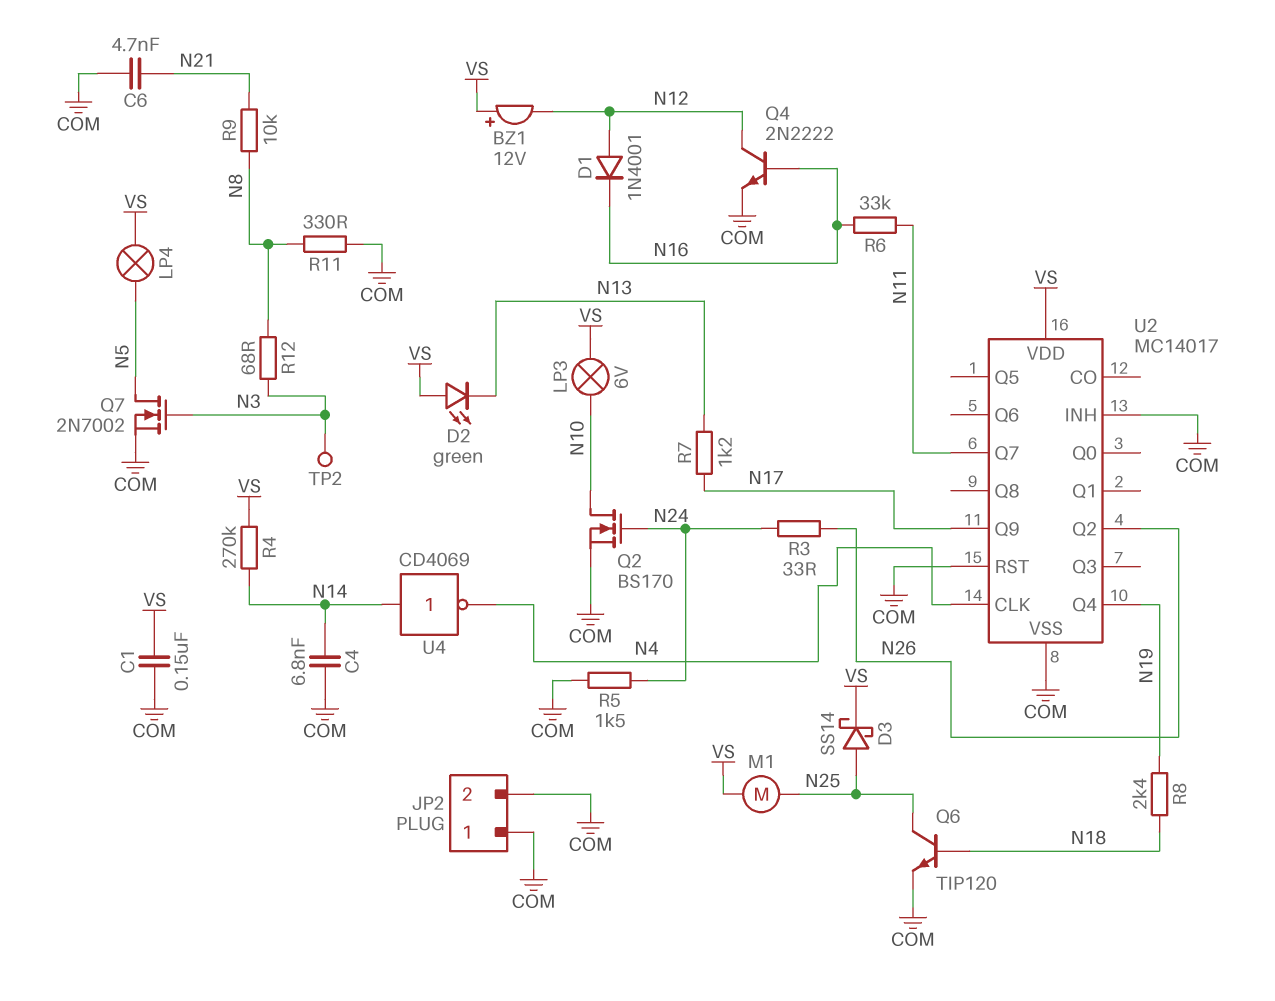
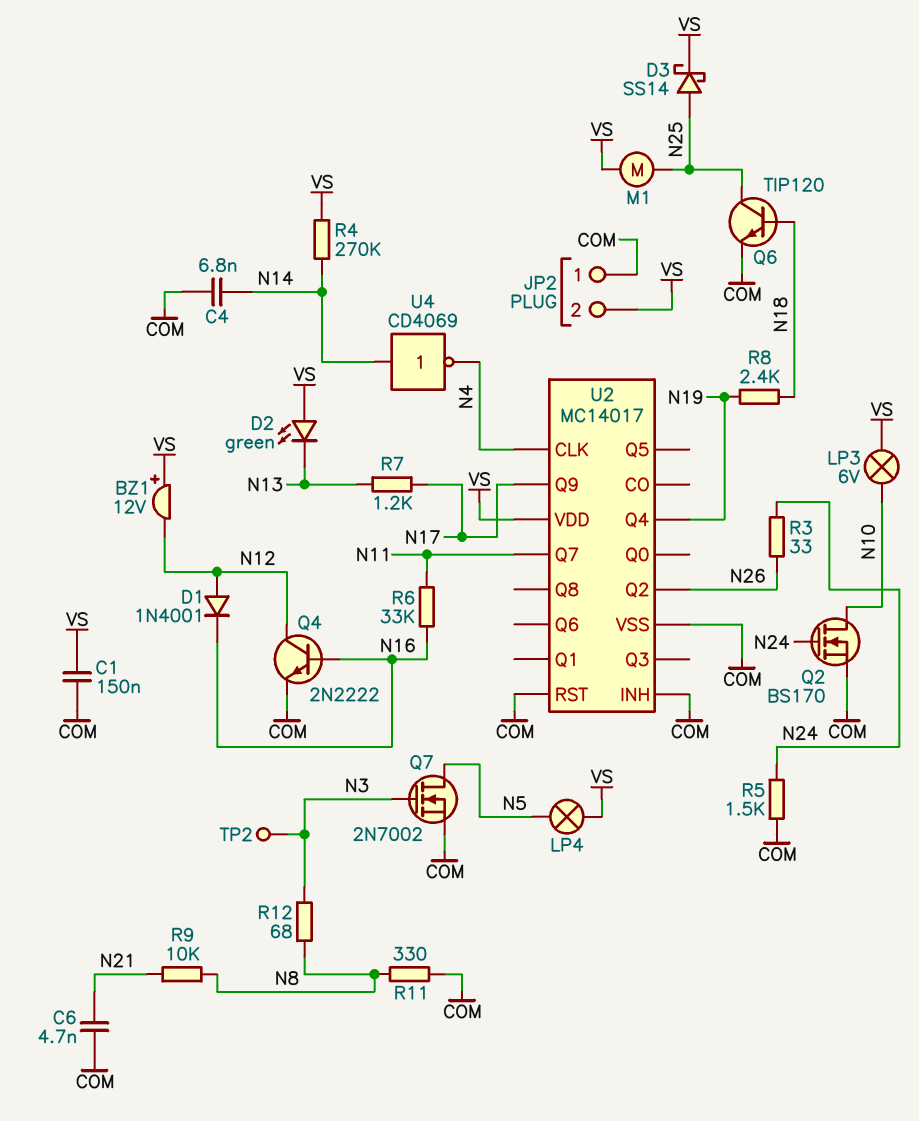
JP2 pin 2: COM -> VS

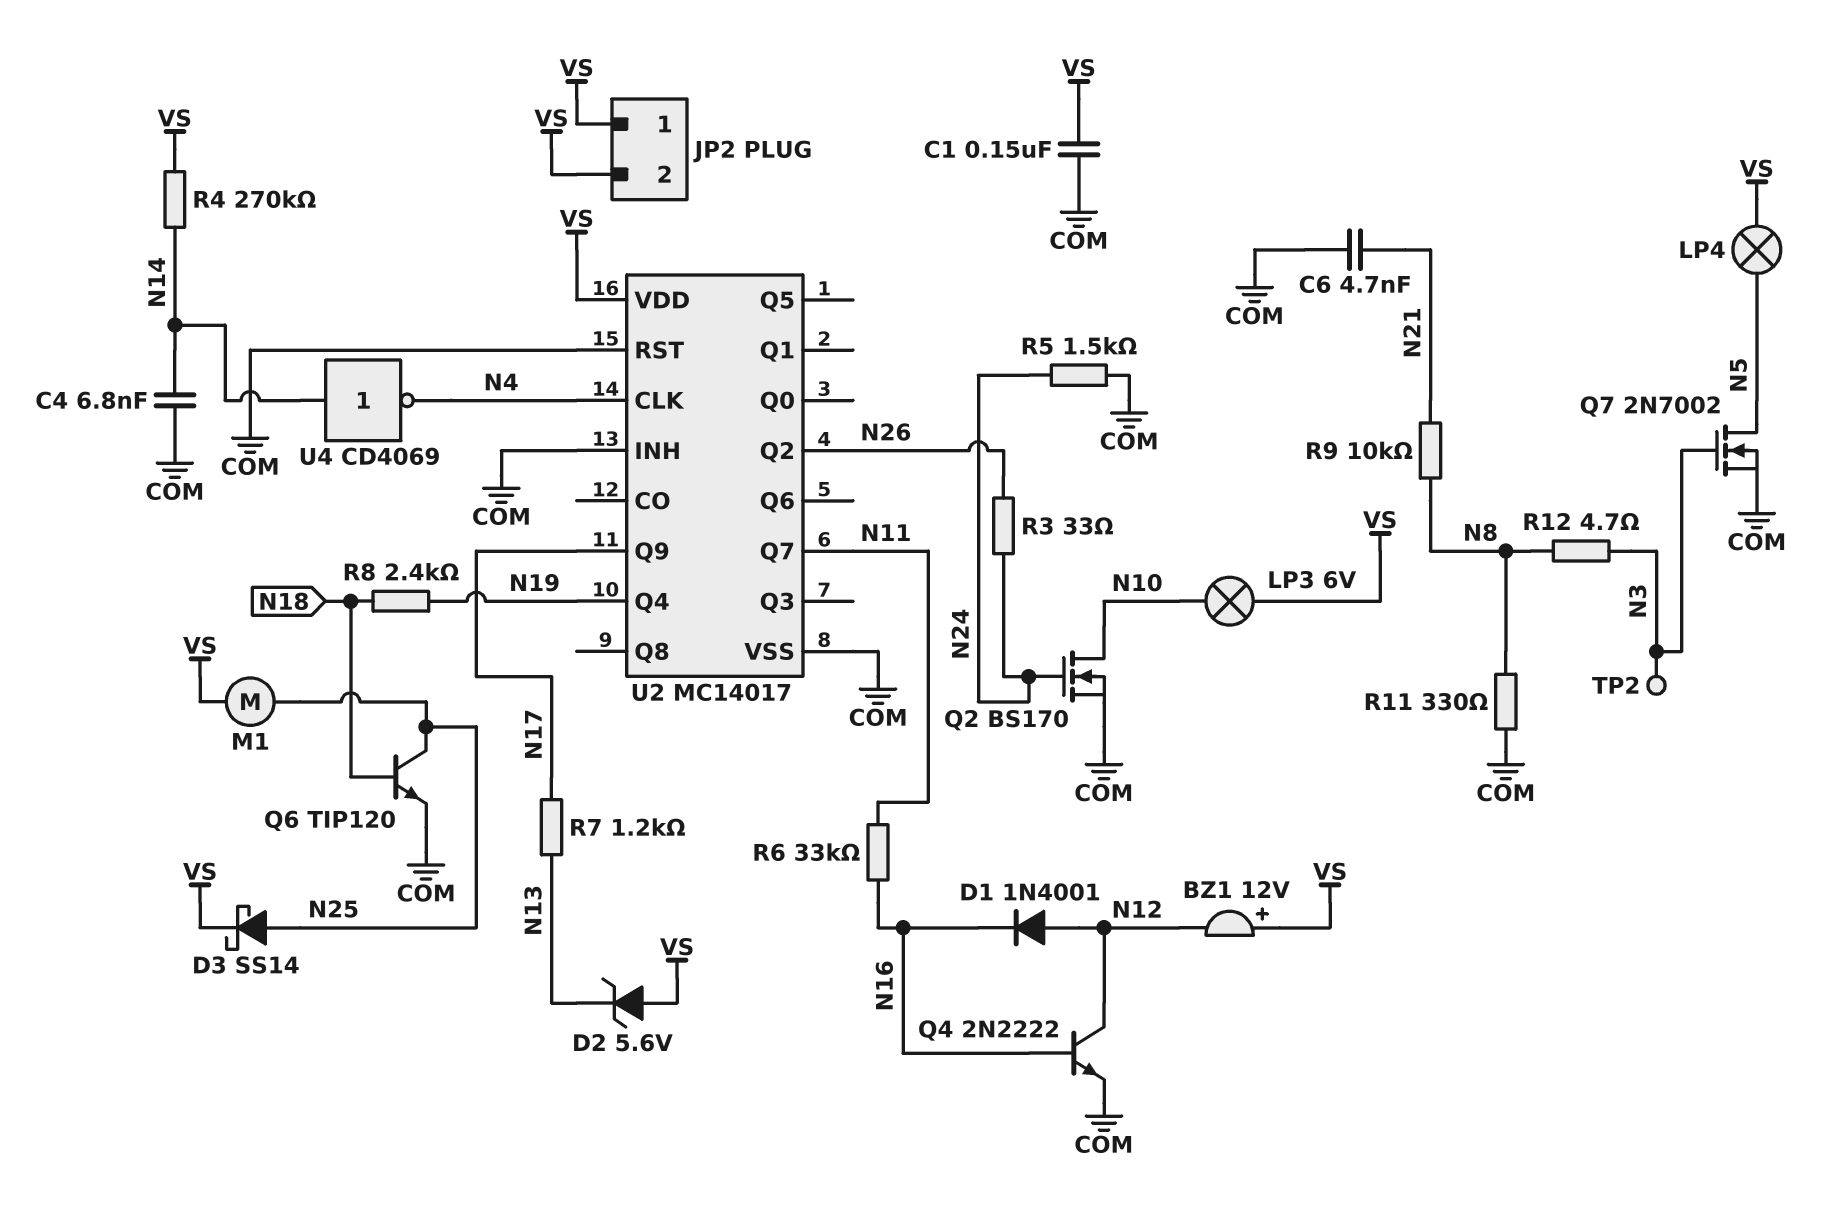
D2: LED green (A VS, K N13) -> zener 5.6V (A VS, K N13)
JP2 pin 1: COM -> VS
R12: 68 (N3, N8) -> 4.7 (N3, N8)

